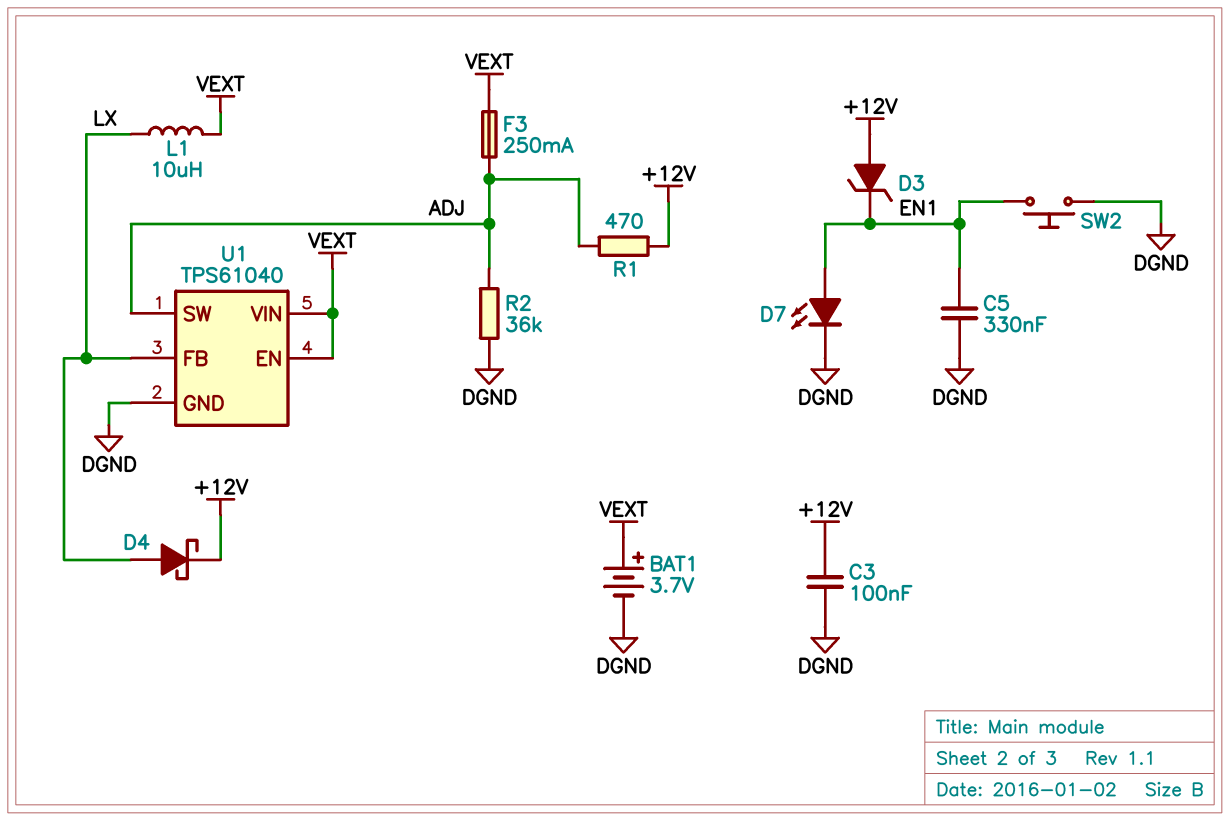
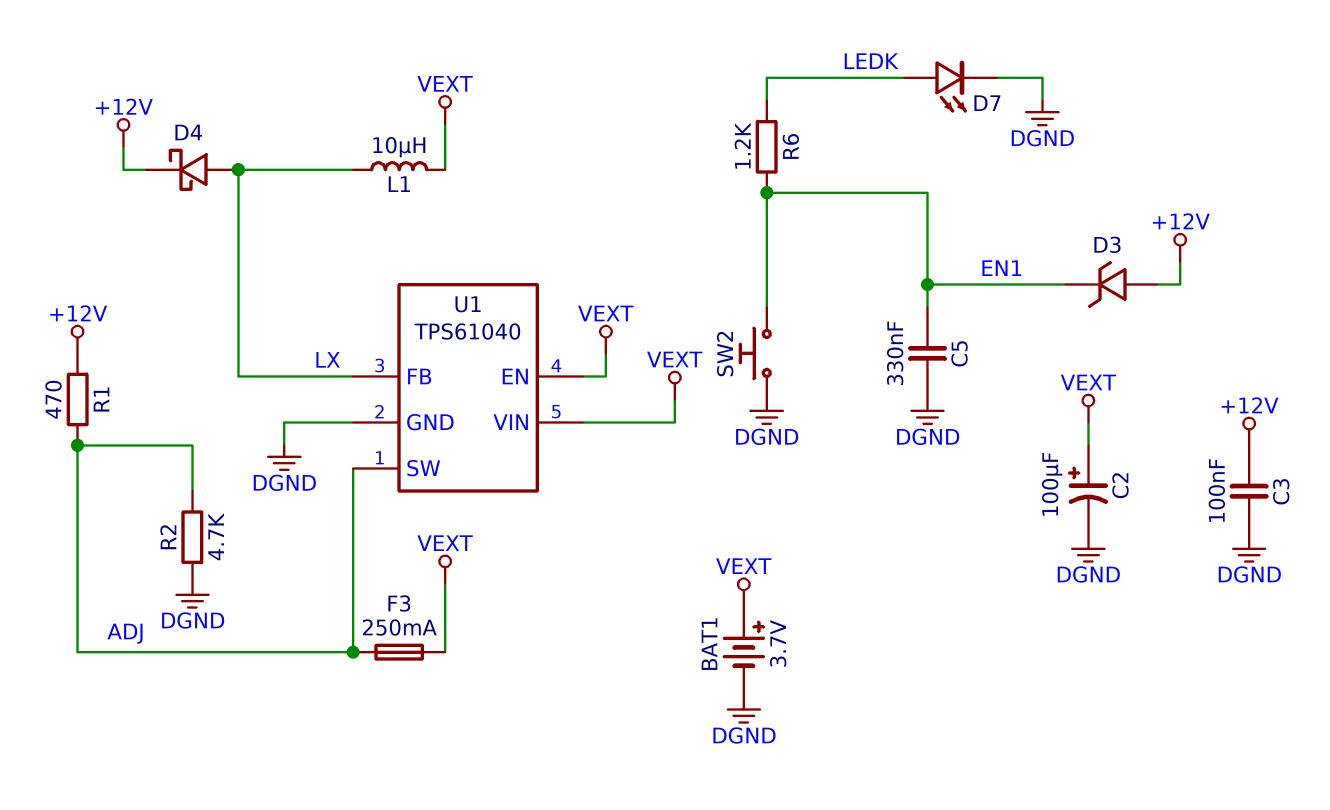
C2: none -> 100uF (plus VEXT, minus DGND)
D7: LED (A EN1, K DGND) -> LED (A LEDK, K DGND)
R2: 36k (ADJ, DGND) -> 4.7k (ADJ, DGND)
R6: none -> 1.2k (EN1, LEDK)

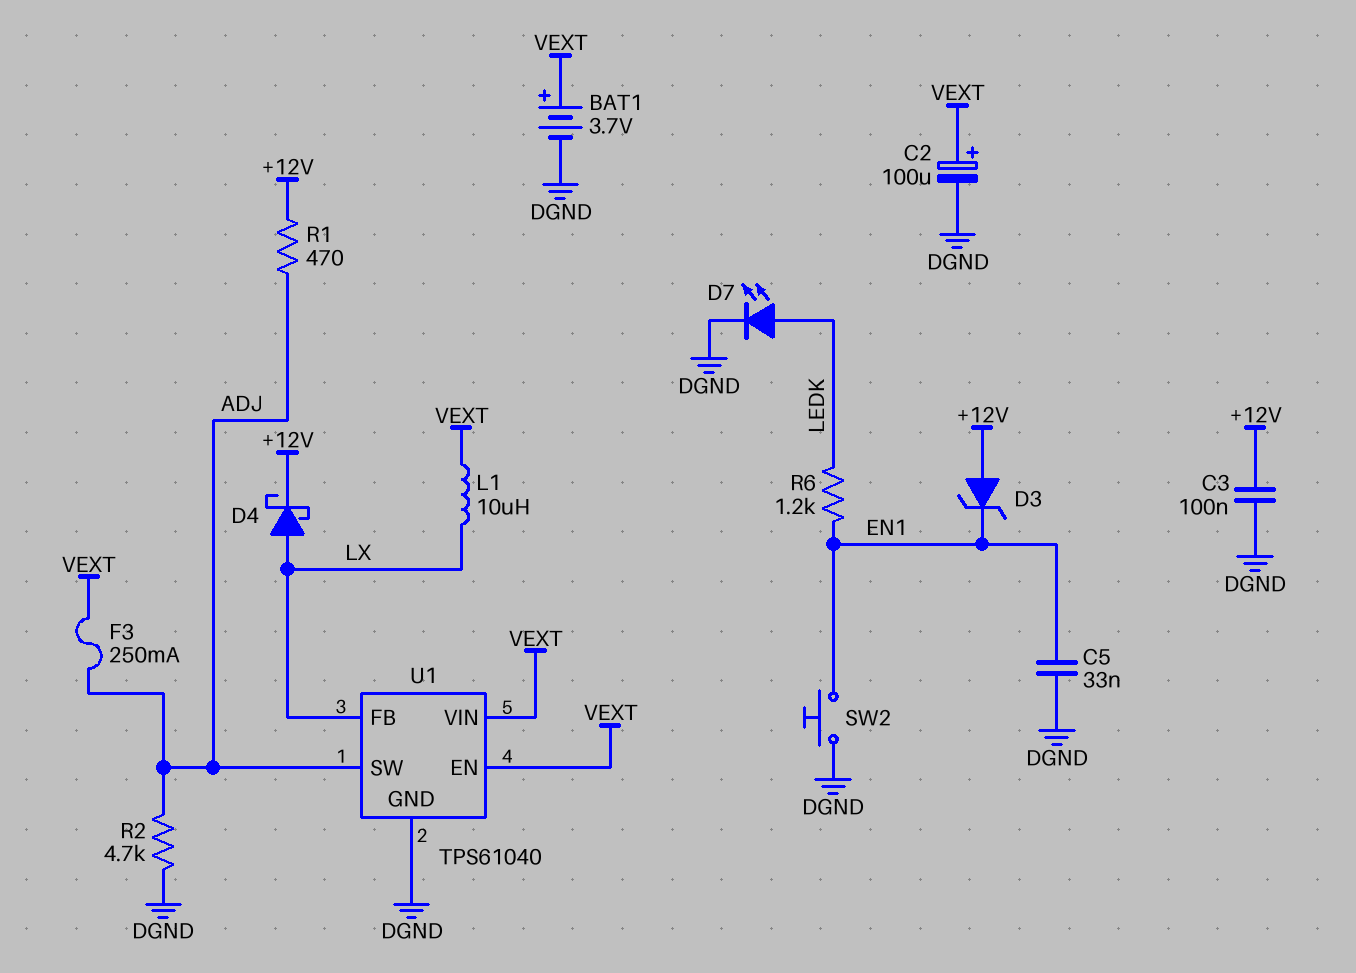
C5: 330nF (DGND, EN1) -> 33nF (DGND, EN1)

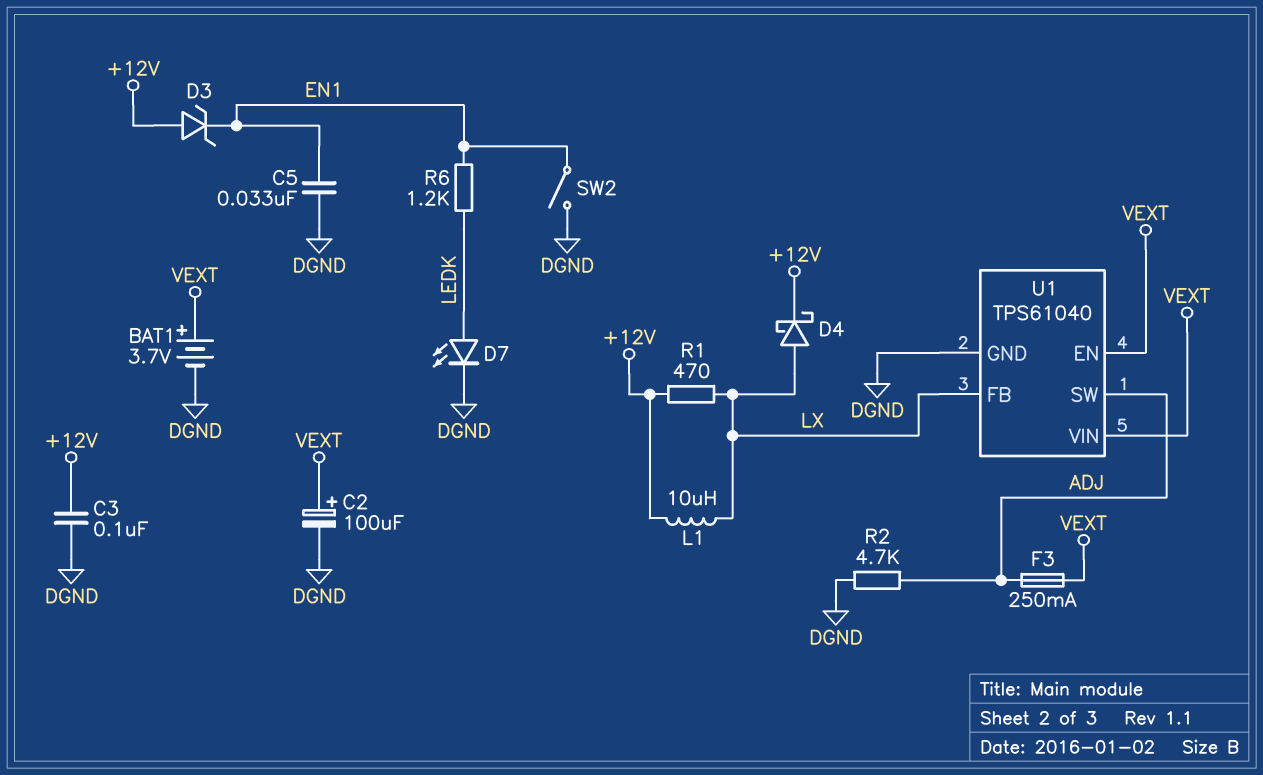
L1: 10uH (LX, VEXT) -> 10uH (+12V, LX)
R1: 470 (+12V, ADJ) -> 470 (+12V, LX)
SW2: button (DGND, EN1) -> switch (DGND, EN1)

